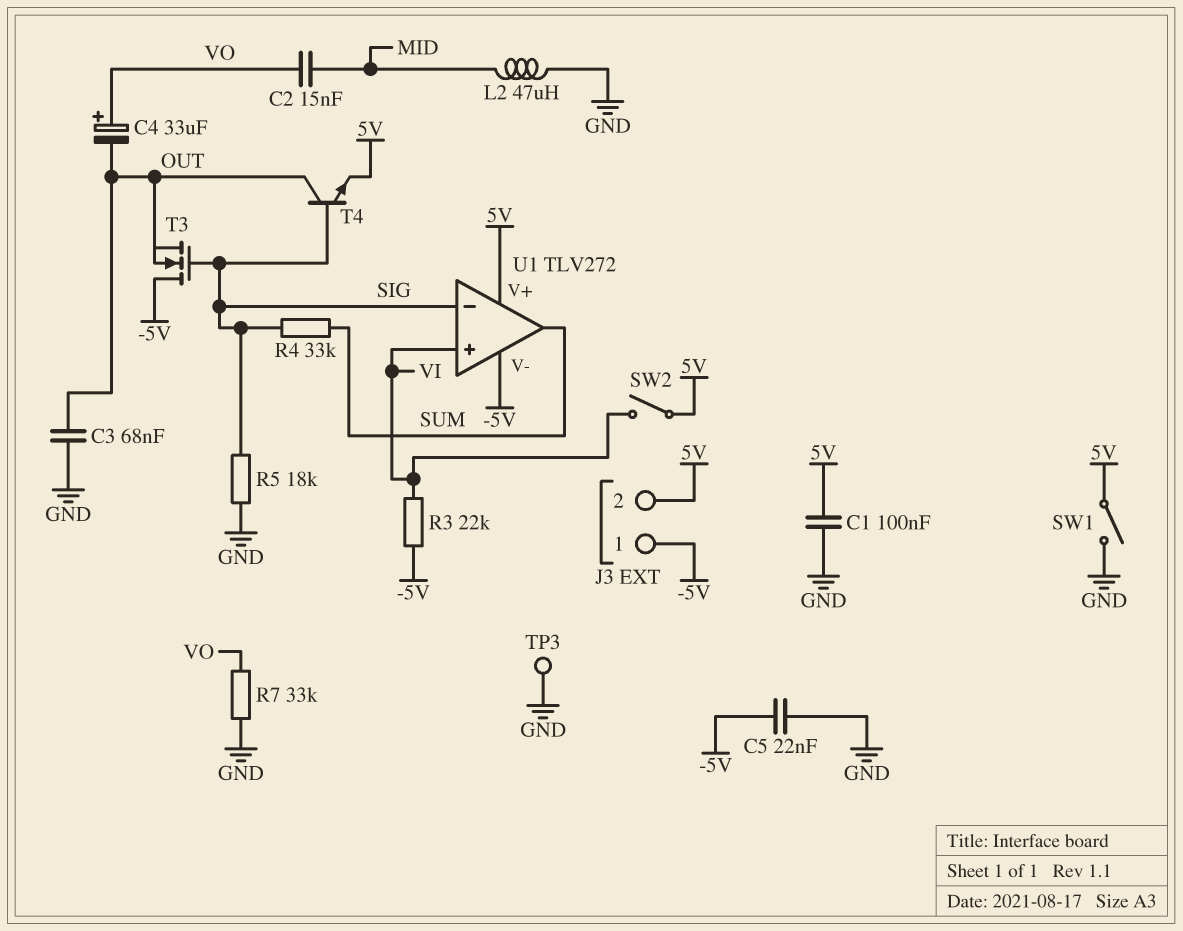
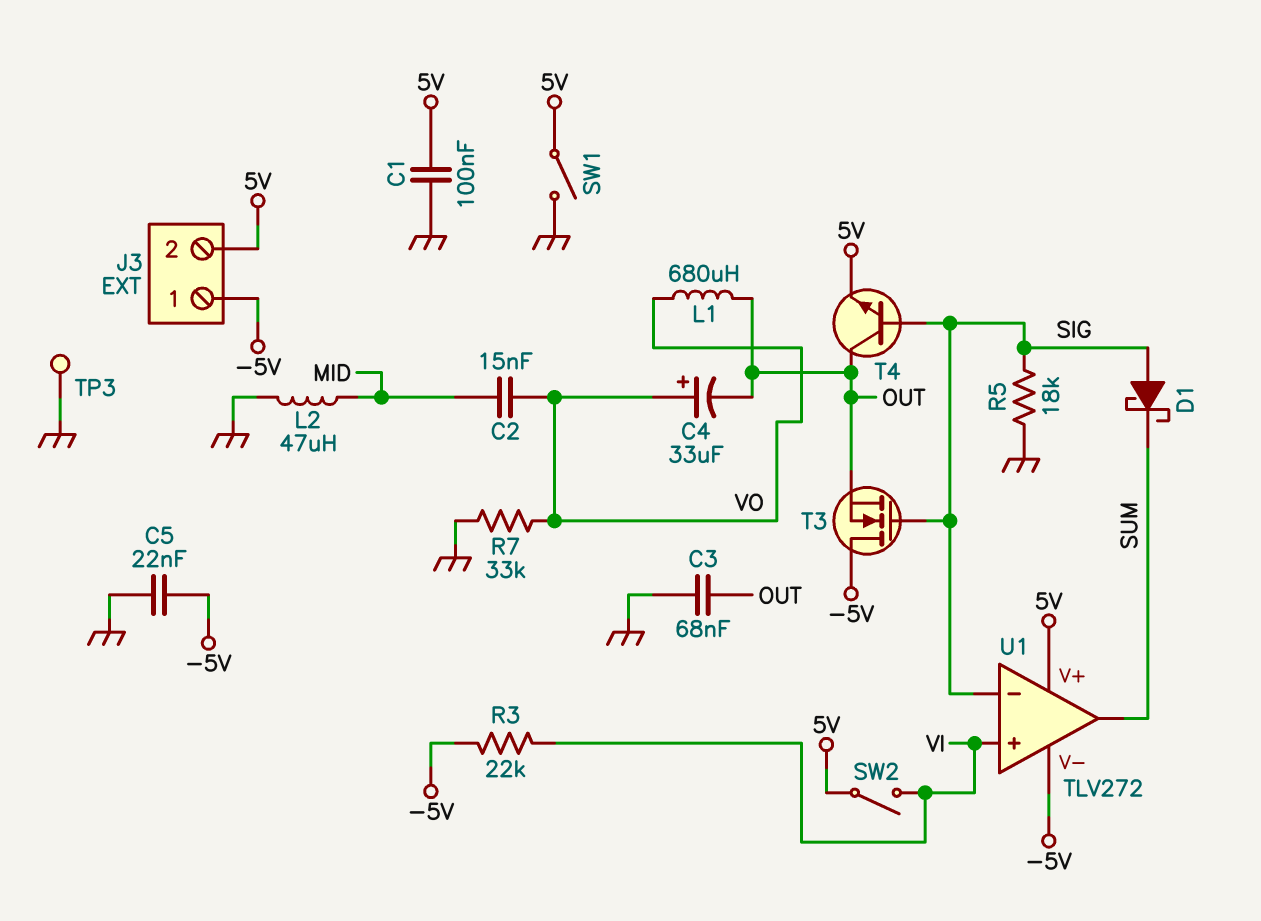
D1: none -> schottky (A SIG, K SUM)
L1: none -> 680uH (OUT, VO)
R4: 33k (SIG, SUM) -> none

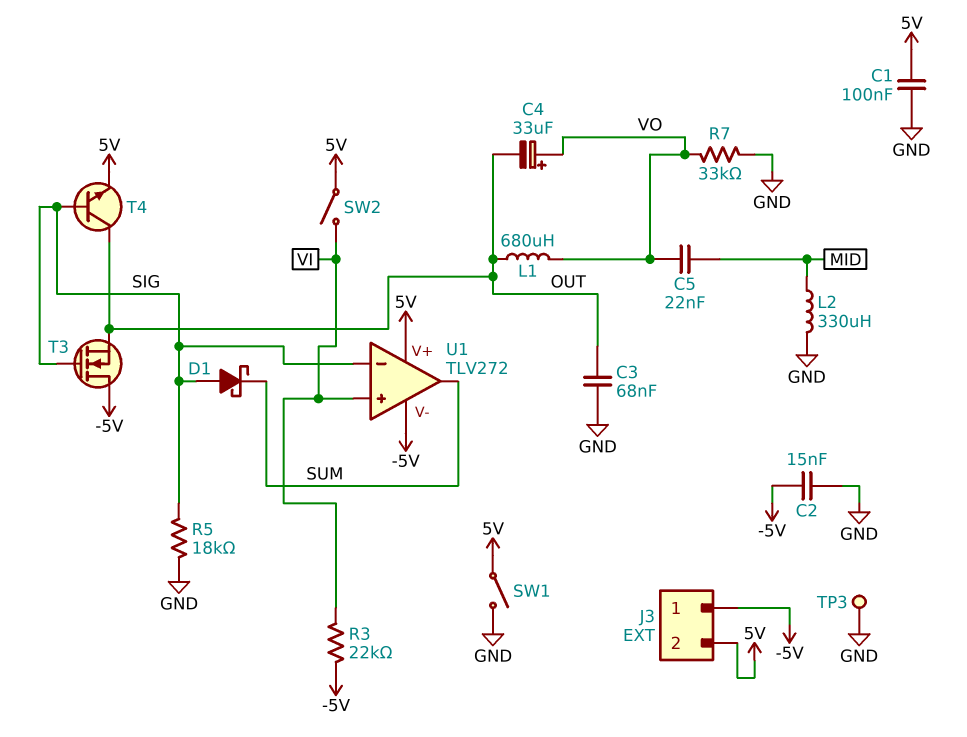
C2: 15nF (MID, VO) -> 15nF (-5V, GND)
C5: 22nF (-5V, GND) -> 22nF (MID, VO)
L2: 47uH (GND, MID) -> 330uH (GND, MID)

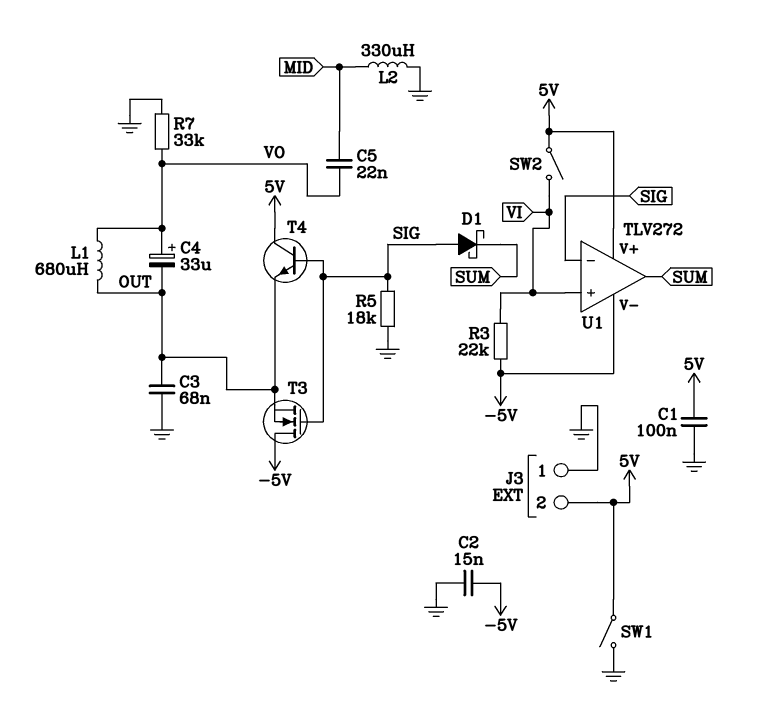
J3 pin 1: -5V -> GND
T4: NPN (B SIG, C OUT, E 5V) -> NPN (B SIG, C 5V, E OUT)
TP3: test point (GND) -> none

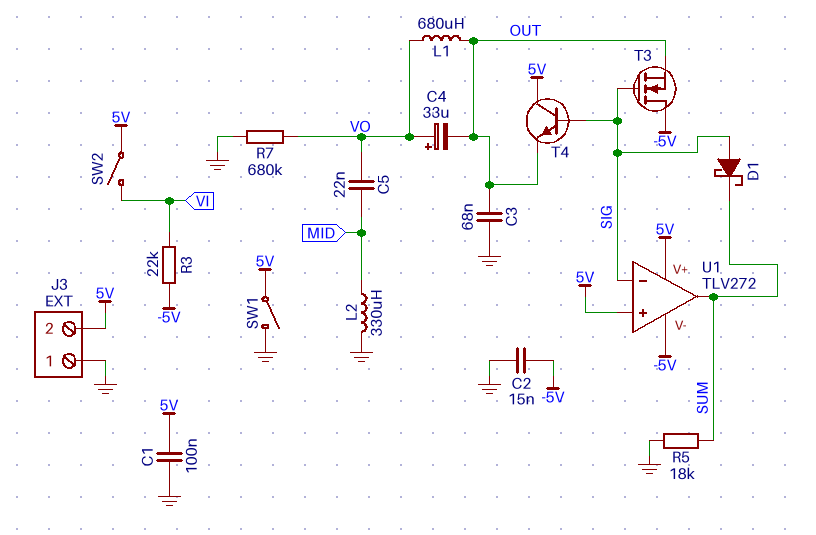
R5: 18k (GND, SIG) -> 18k (GND, SUM)
R7: 33k (GND, VO) -> 680k (GND, VO)
U1 pin in+: VI -> 5V

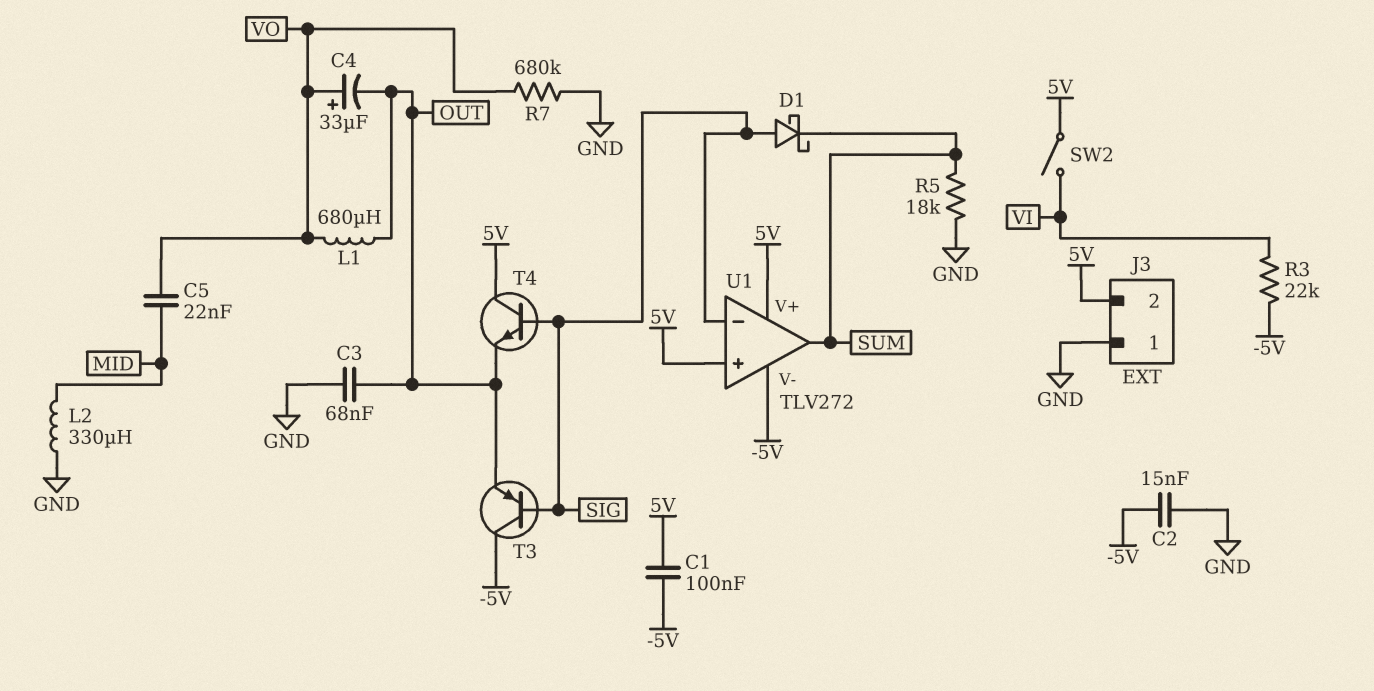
C1: 100nF (5V, GND) -> 100nF (-5V, 5V)
SW1: switch (5V, GND) -> none
T3: NMOS (G SIG, D -5V, S OUT) -> PNP (B SIG, C -5V, E OUT)

